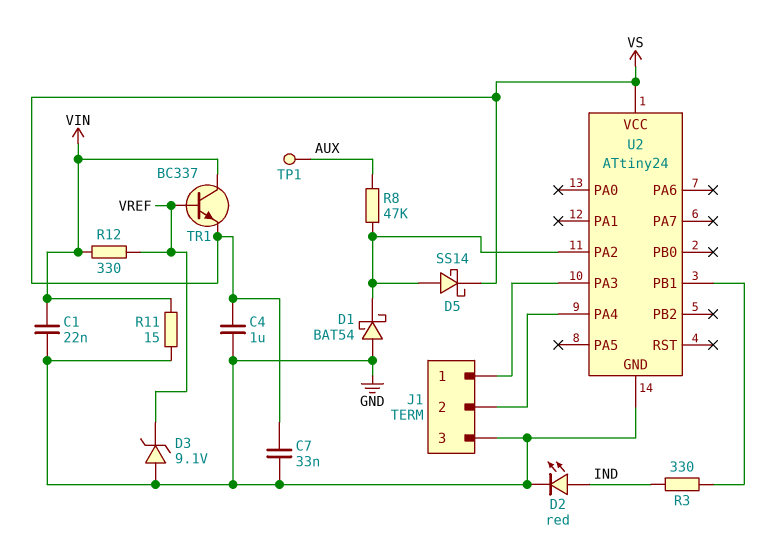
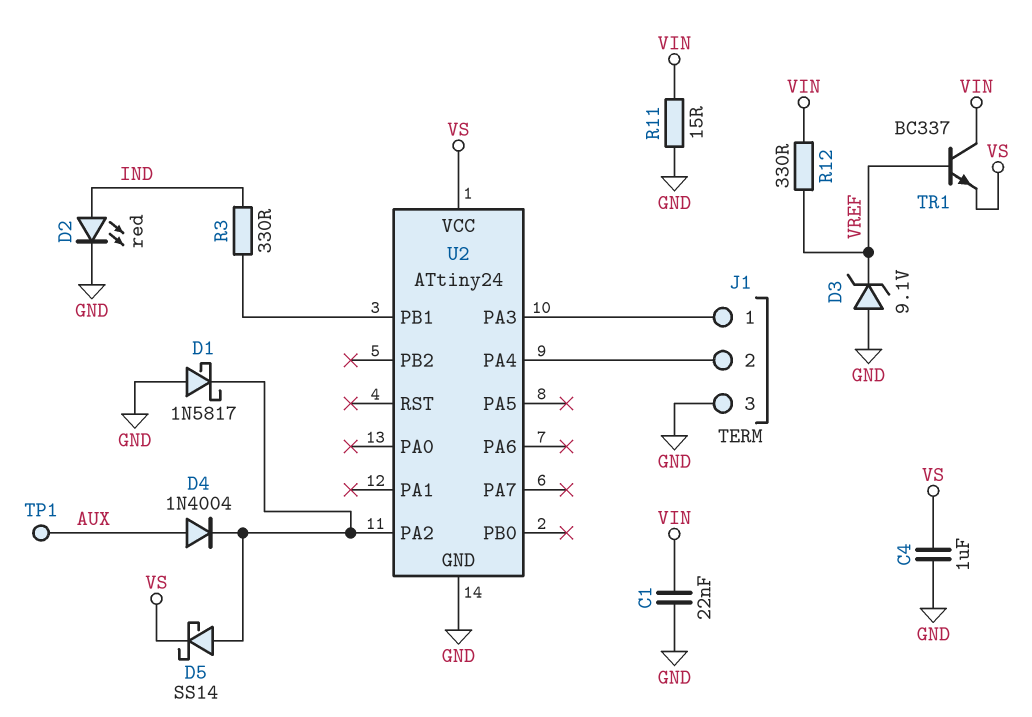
C7: 33nF (GND, VS) -> none
D1: schottky BAT54 (A GND, K U2/PA2) -> schottky 1N5817 (A GND, K U2/PA2)
D4: none -> diode 1N4004 (A AUX, K U2/PA2)
R8: 47k (AUX, U2/PA2) -> none

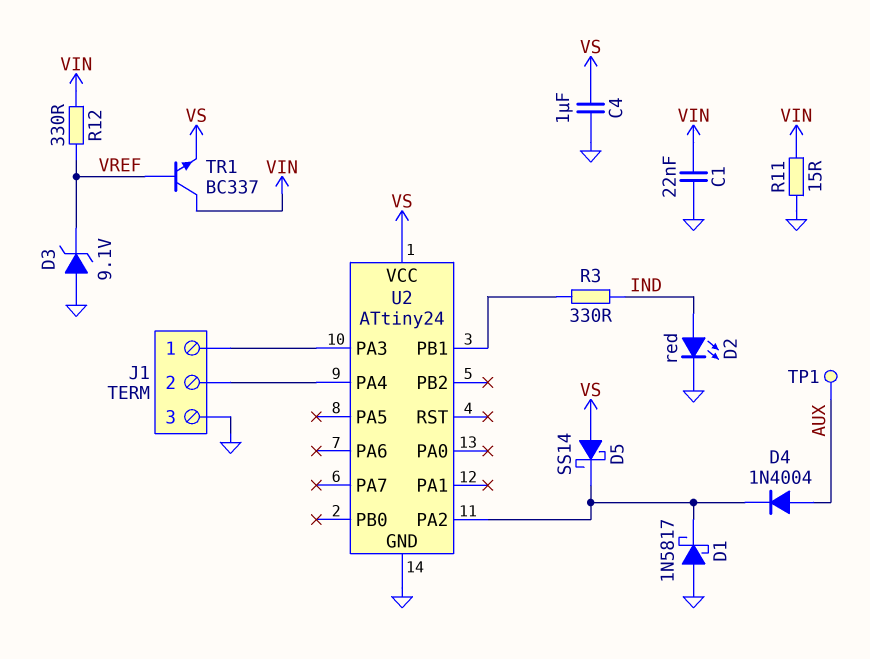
D5: schottky SS14 (A U2/PA2, K VS) -> schottky SS14 (A VS, K U2/PA2)

